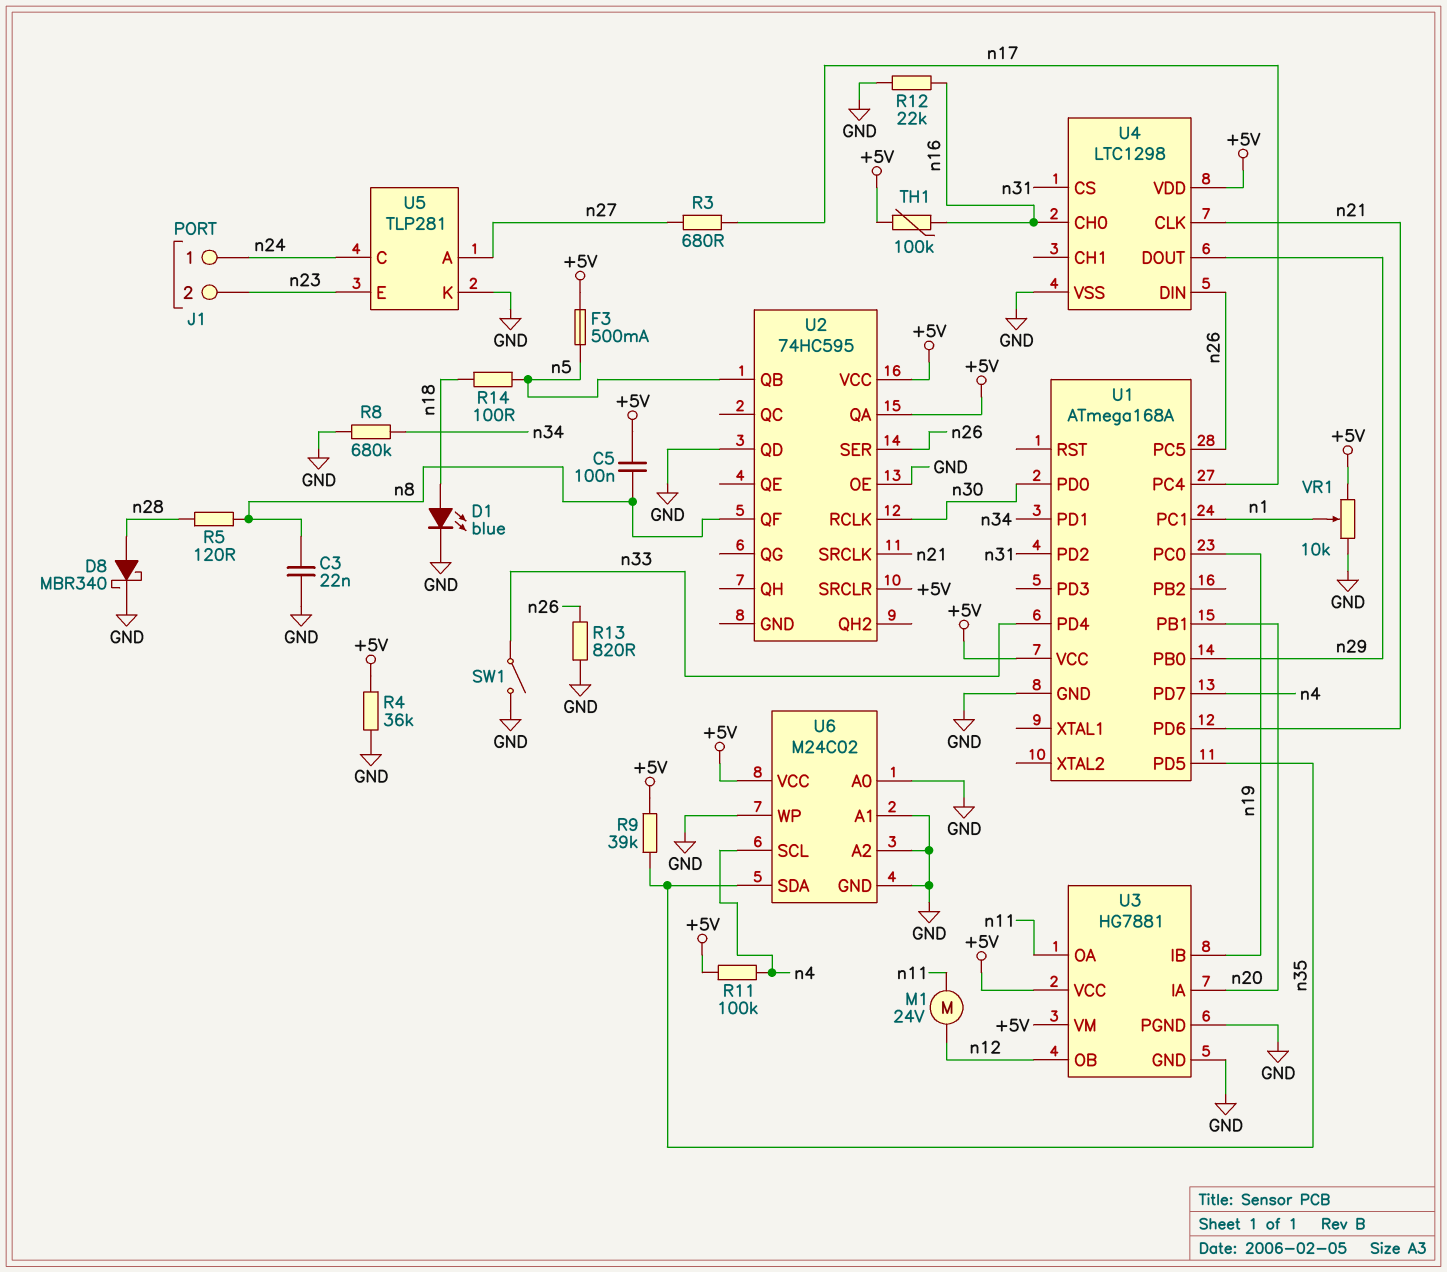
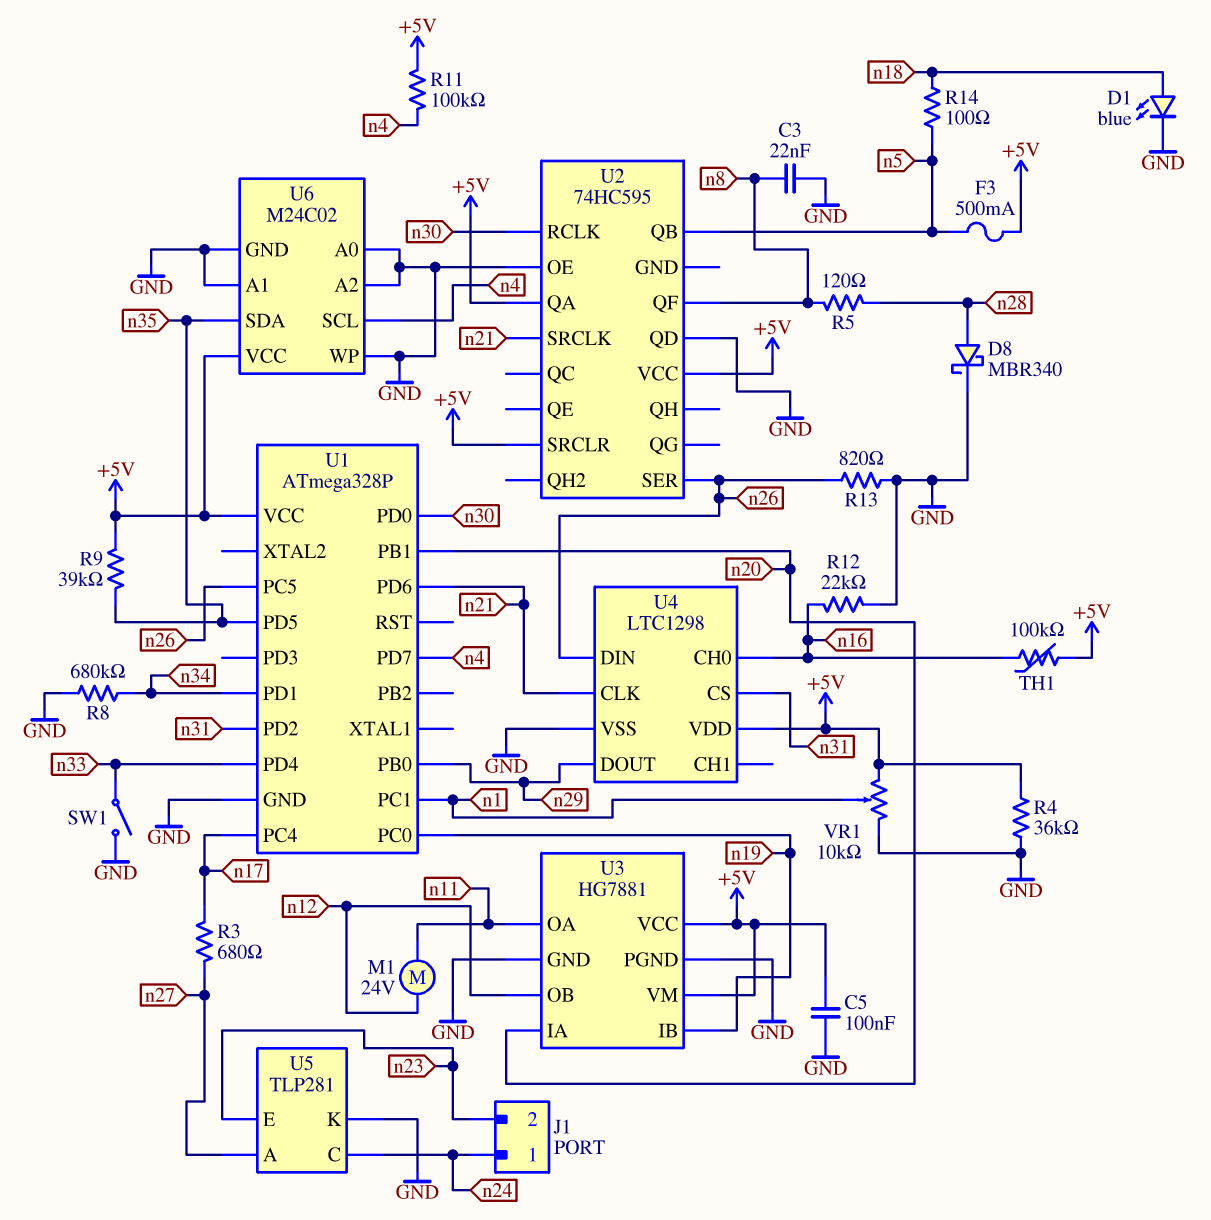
C5: 100nF (+5V, n8) -> 100nF (+5V, GND)
U1: ATmega168A -> ATmega328P

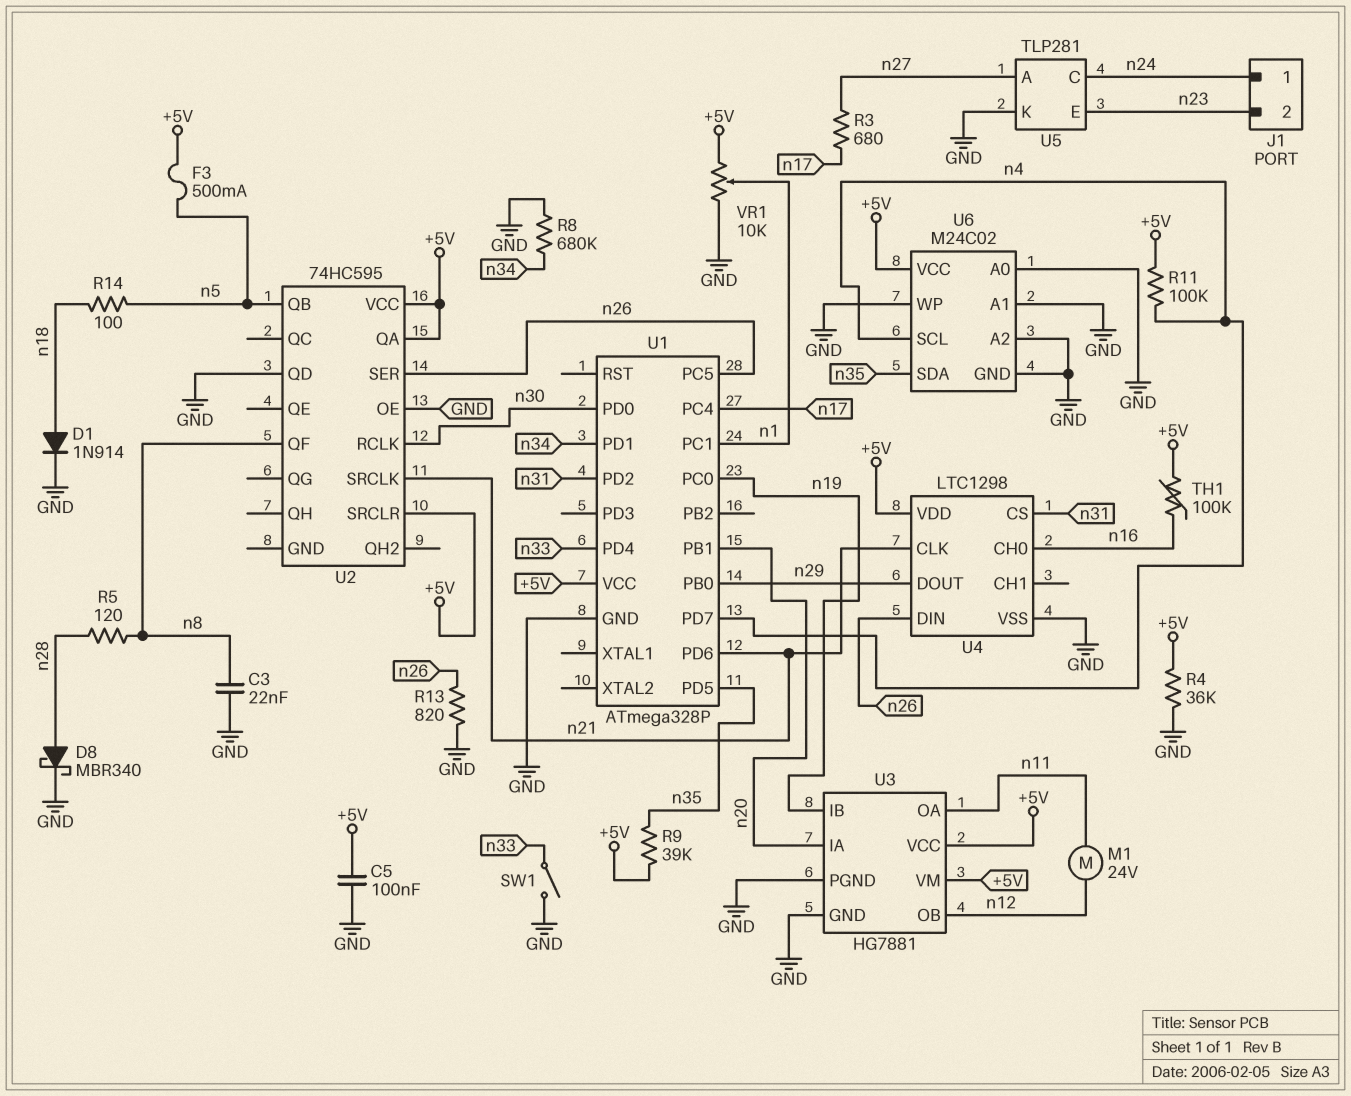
D1: LED blue (A n18, K GND) -> diode 1N914 (A n18, K GND)
R12: 22k (GND, n16) -> none

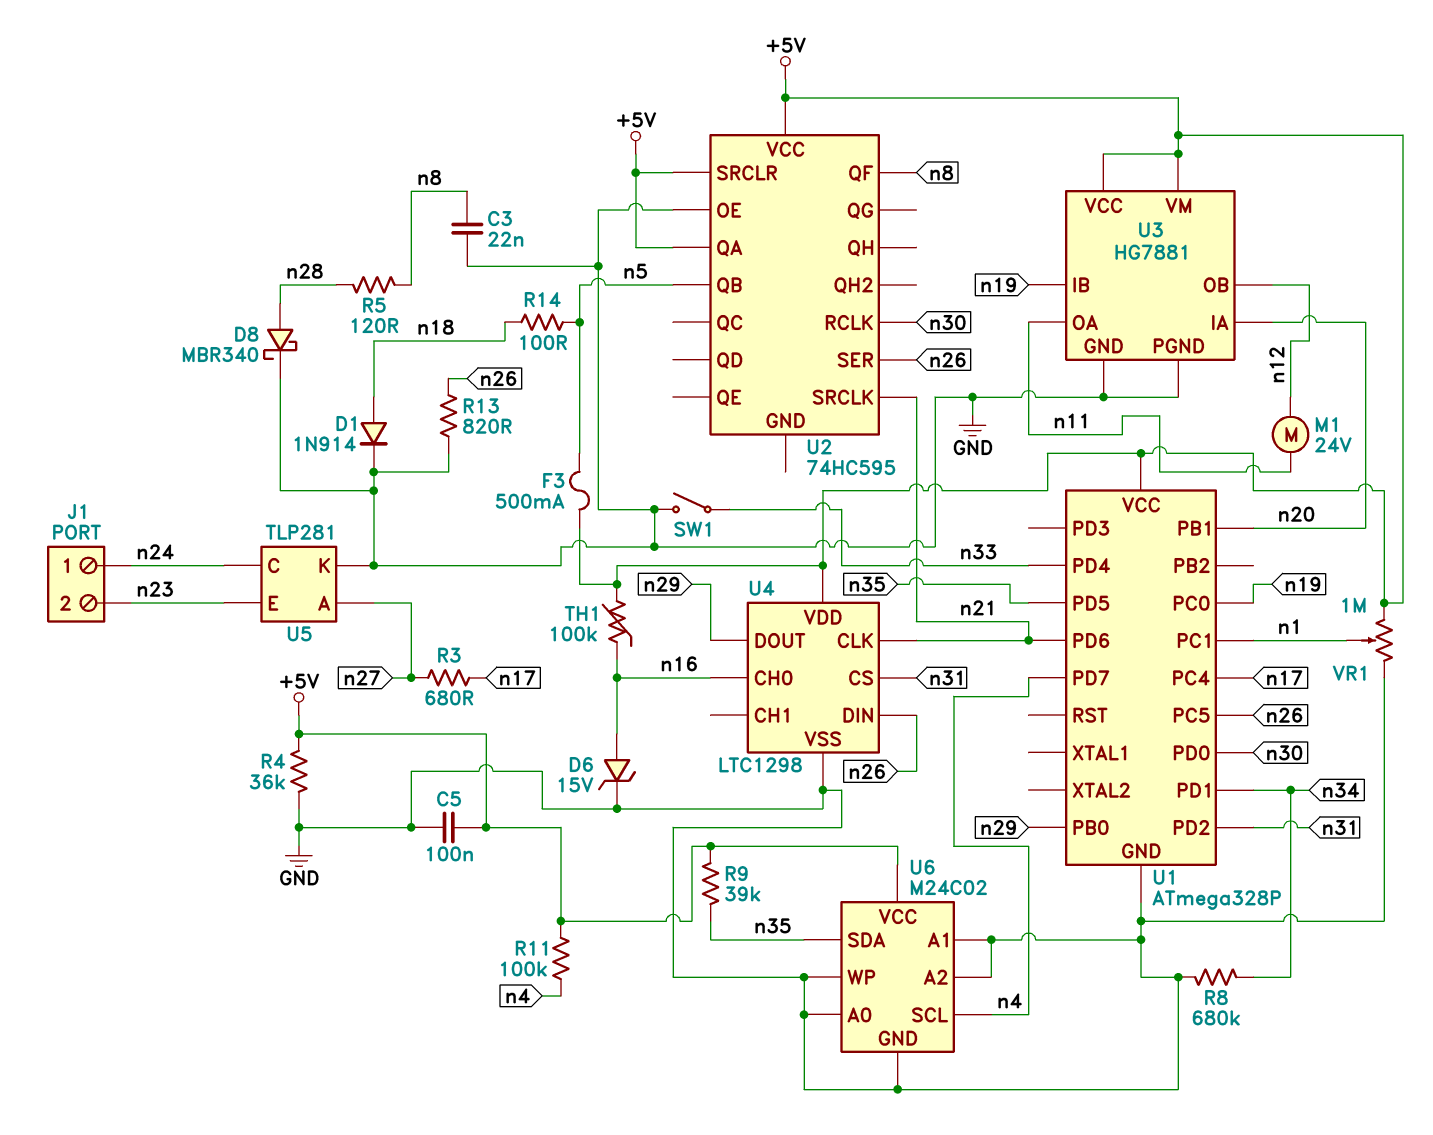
D6: none -> zener 15V (A n16, K GND)
U2 pin QD: GND -> none
VR1: 10k (+5V, GND, wiper n1) -> 1M (+5V, GND, wiper n1)

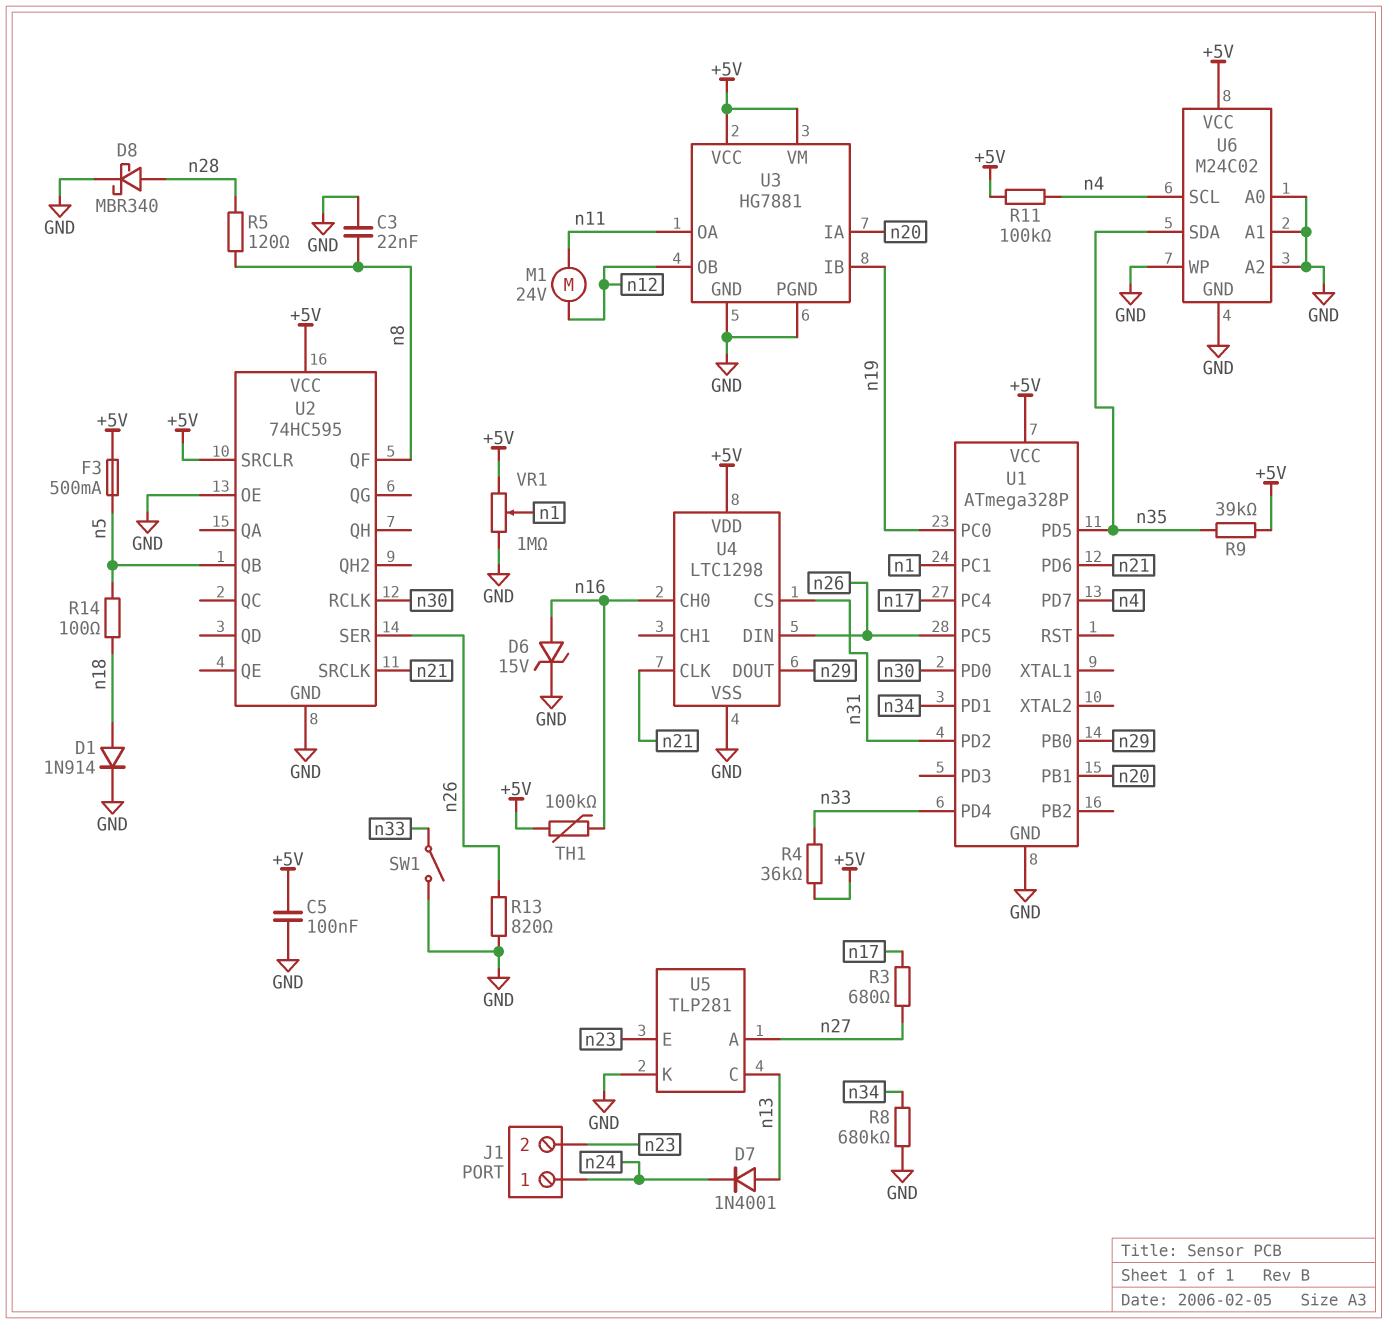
D7: none -> diode 1N4001 (A n13, K n24)
R4: 36k (+5V, GND) -> 36k (+5V, n33)
U2 pin GND: none -> GND
U2 pin QA: +5V -> none
U5 pin C: n24 -> n13

